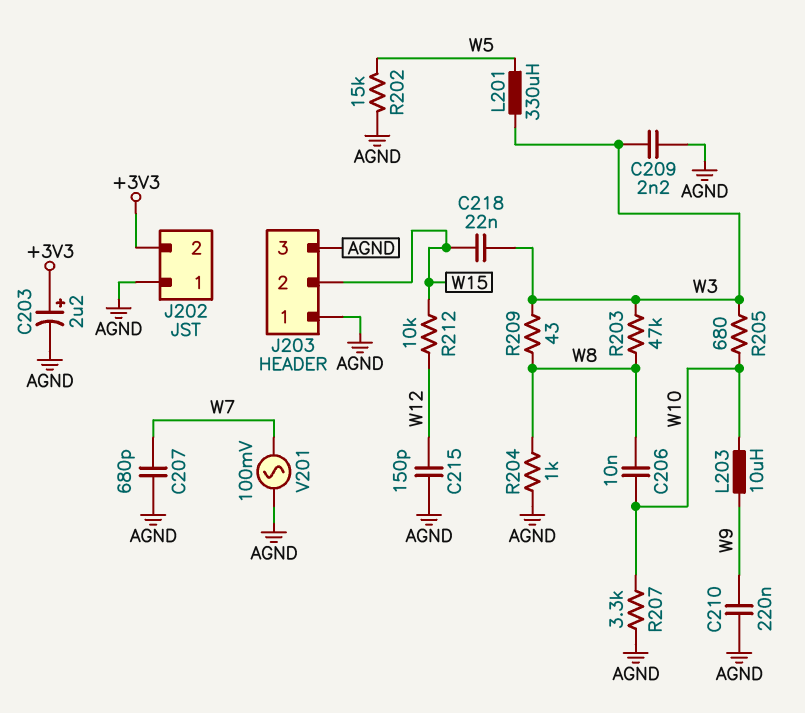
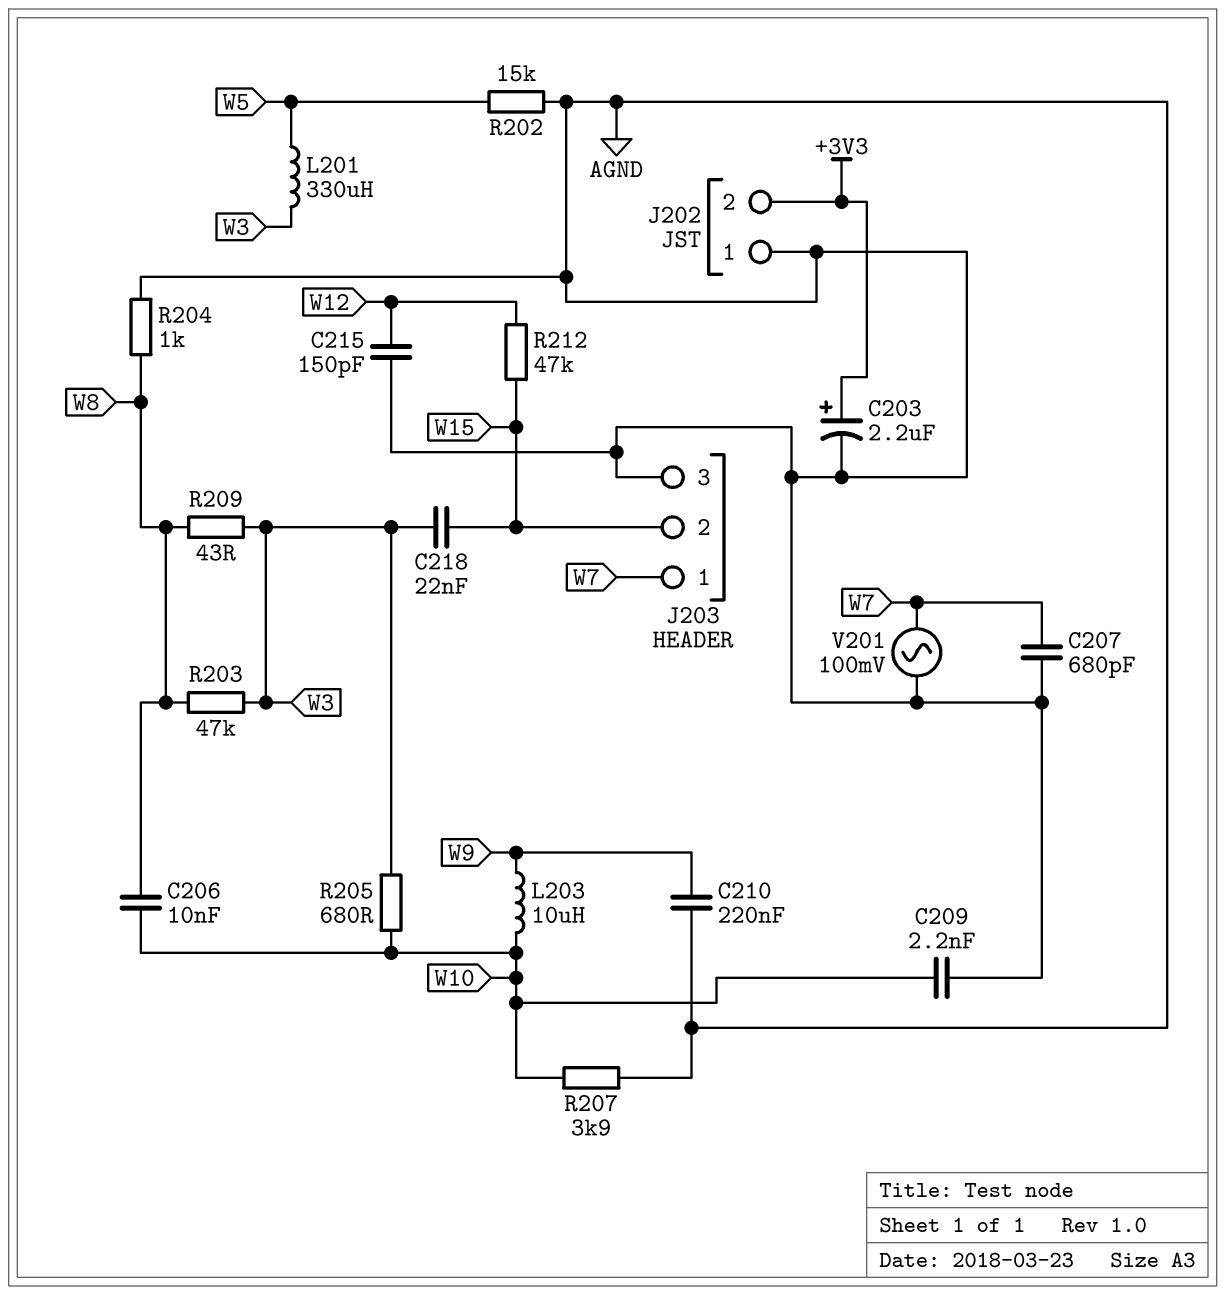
C209: 2.2nF (AGND, W3) -> 2.2nF (AGND, W10)
J203 pin 1: AGND -> W7
R207: 3.3k (AGND, W10) -> 3.9k (AGND, W10)
R212: 10k (W12, W15) -> 47k (W12, W15)

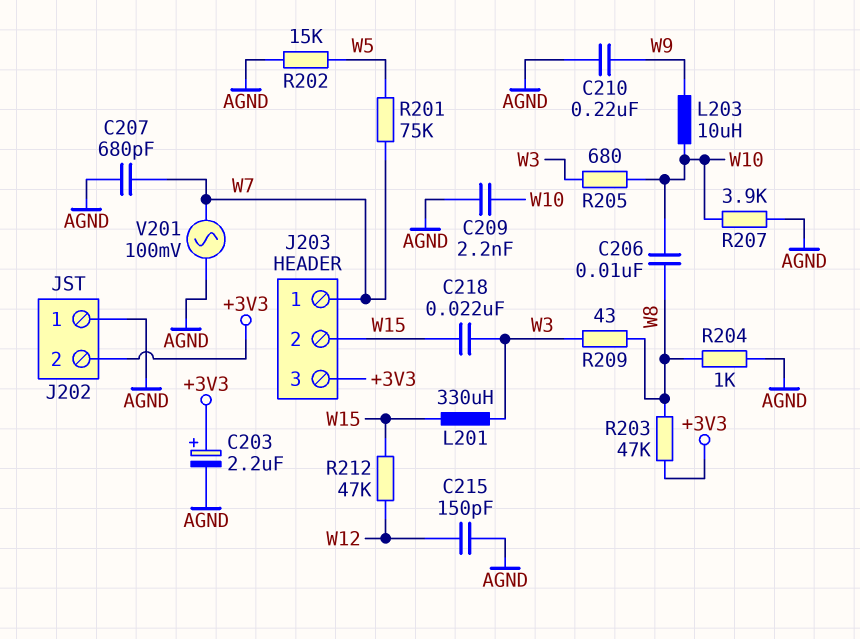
J203 pin 3: AGND -> +3V3
L201: 330uH (W3, W5) -> 330uH (W3, W15)
R201: none -> 75k (W5, W7)
R203: 47k (W3, W8) -> 47k (+3V3, W8)

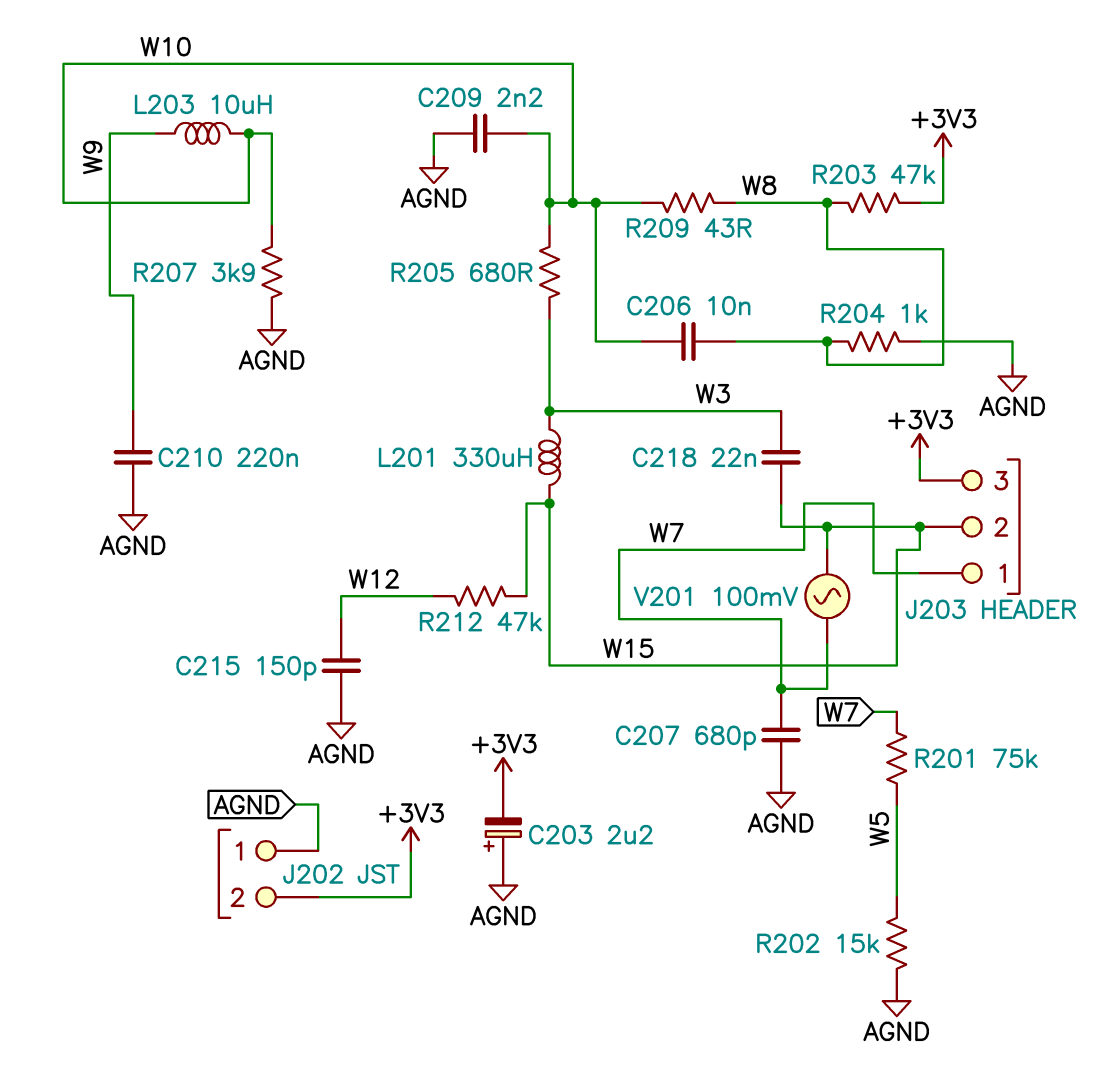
C203: 2.2uF (plus +3V3, minus AGND) -> 2.2uF (plus AGND, minus +3V3)
R209: 43 (W3, W8) -> 43 (W8, W10)
V201: AC 100mV (AGND, W7) -> AC 100mV (W7, W15)

